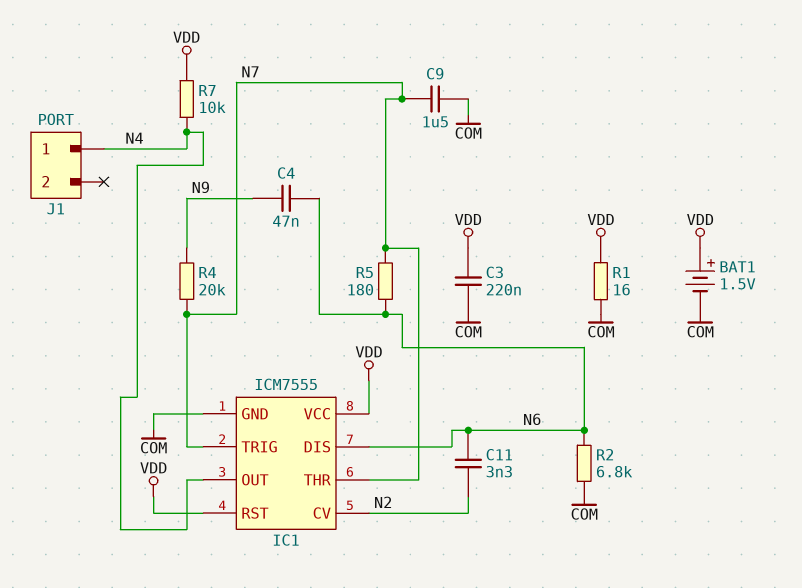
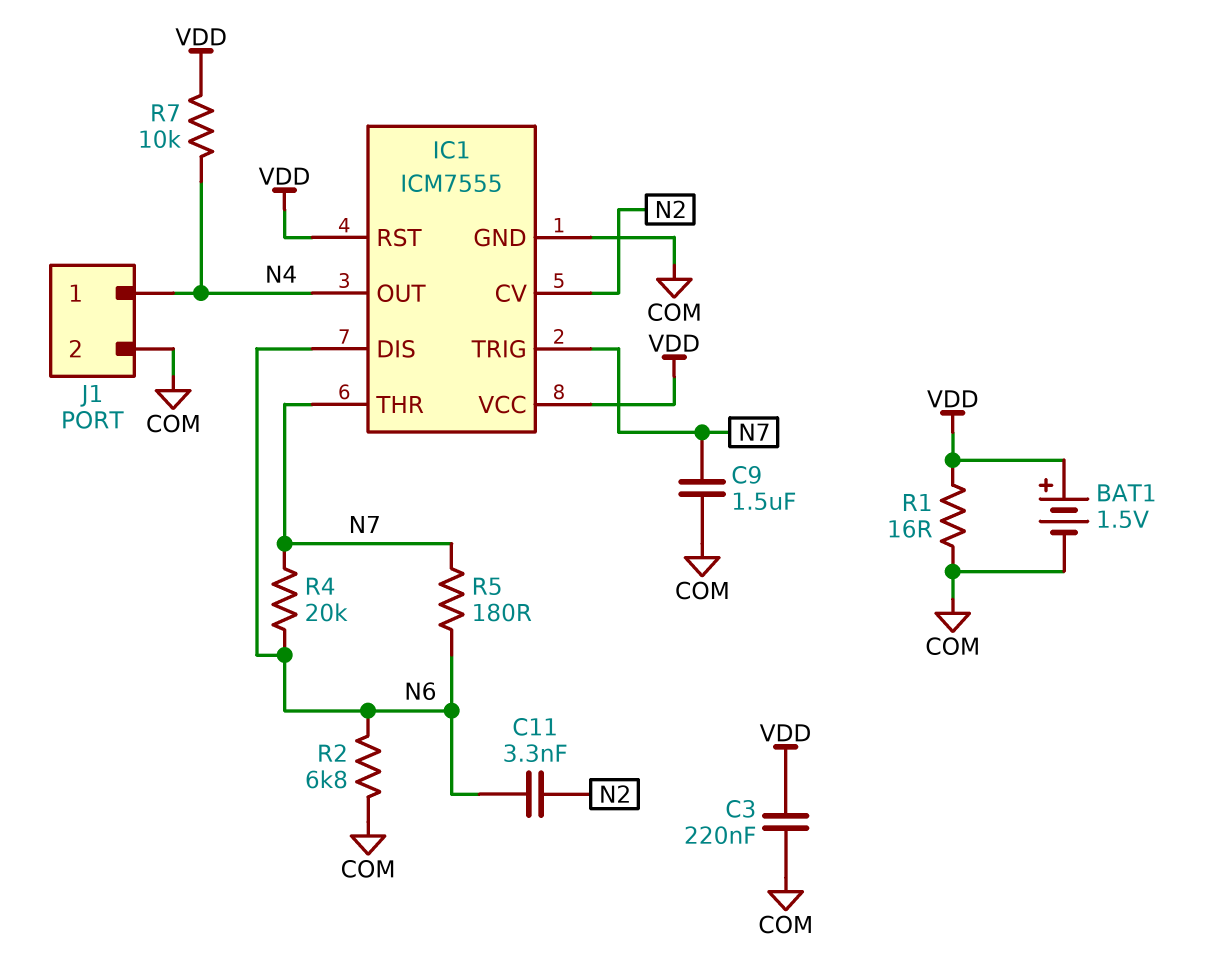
C4: 47nF (N6, N9) -> none
J1 pin 2: none -> COM
R4: 20k (N7, N9) -> 20k (N6, N7)

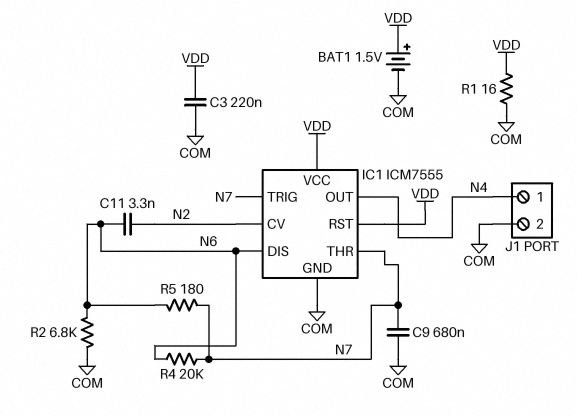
C9: 1.5uF (COM, N7) -> 680nF (COM, N7)
R7: 10k (N4, VDD) -> none

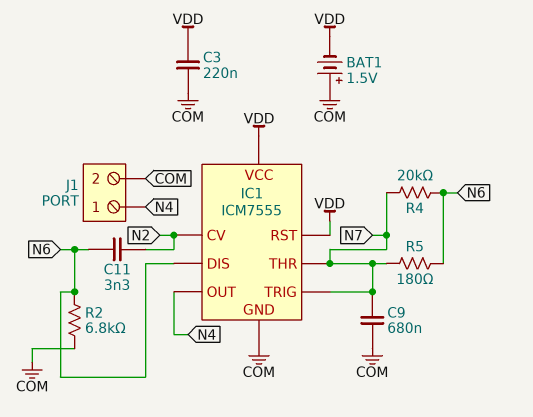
BAT1: 1.5V (plus VDD, minus COM) -> 1.5V (plus COM, minus VDD)
R1: 16 (COM, VDD) -> none

